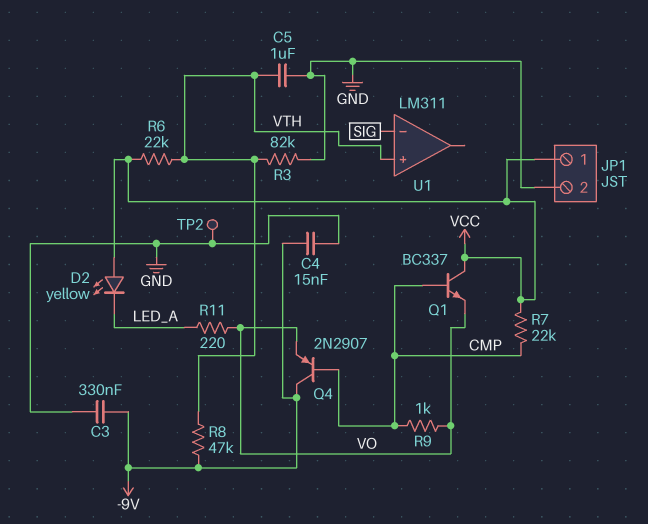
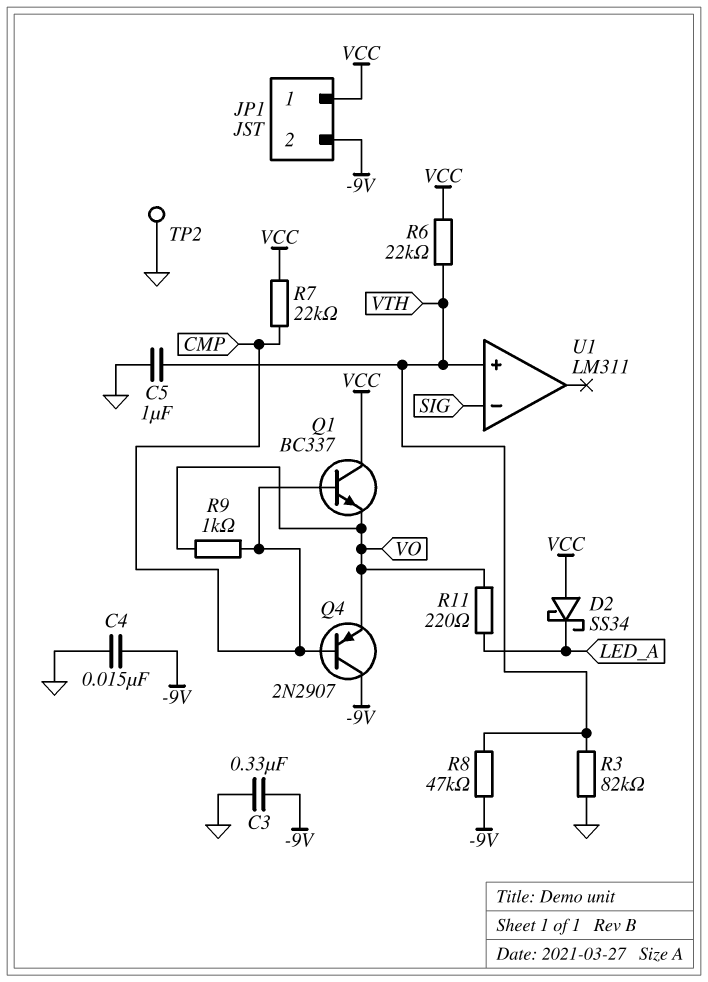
D2: LED yellow (A VCC, K LED_A) -> schottky SS34 (A VCC, K LED_A)
JP1 pin 2: GND -> -9V

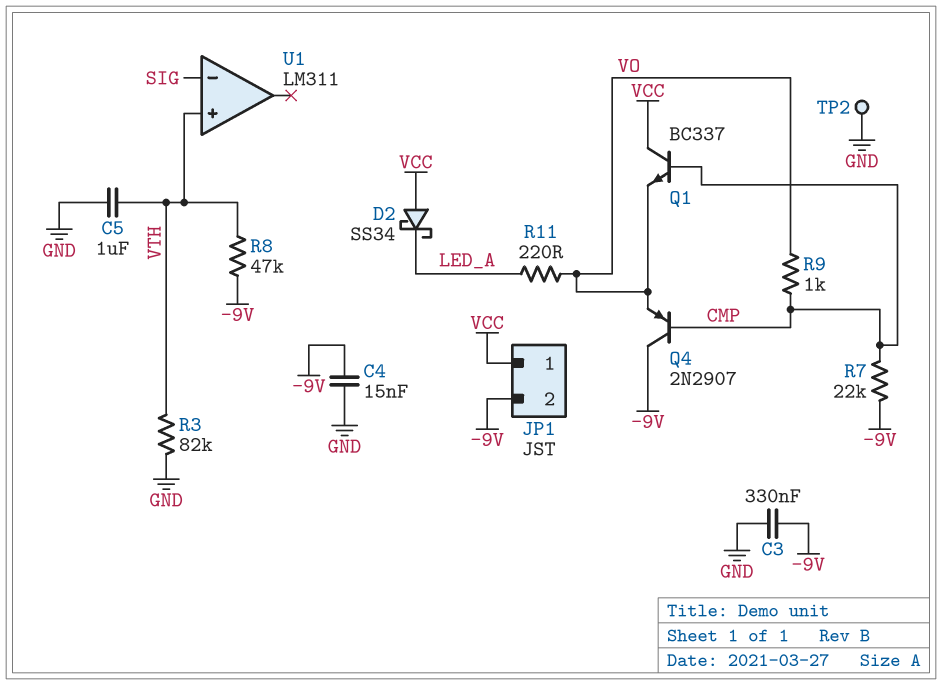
R6: 22k (VCC, VTH) -> none
R7: 22k (CMP, VCC) -> 22k (-9V, CMP)

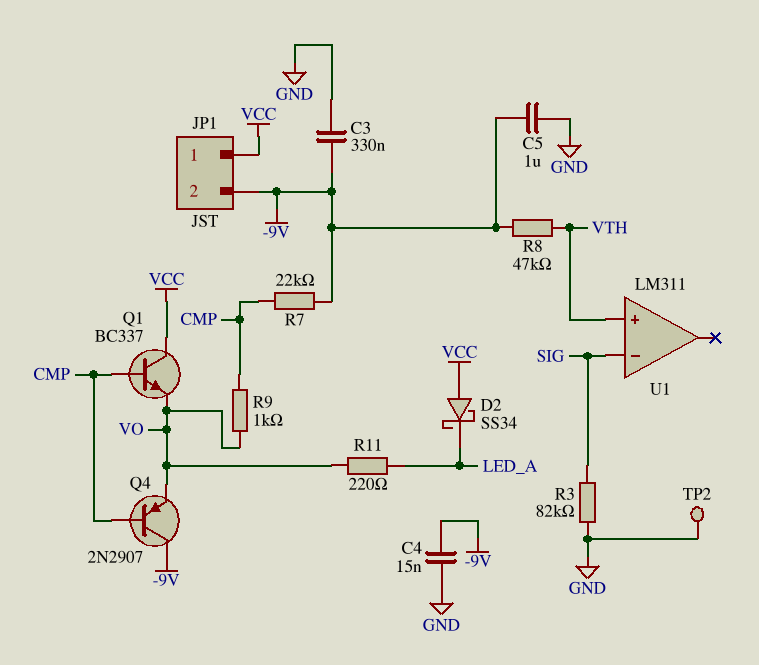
C5: 1uF (GND, VTH) -> 1uF (-9V, GND)
R3: 82k (GND, VTH) -> 82k (GND, SIG)

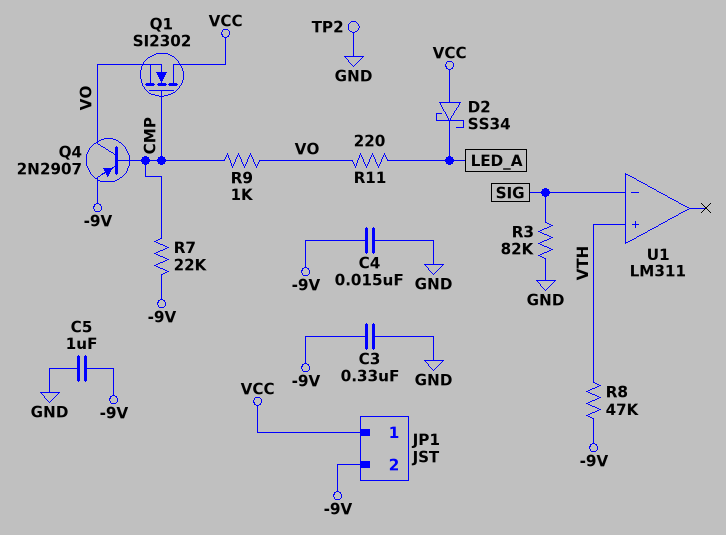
Q1: NPN BC337 (B CMP, C VCC, E VO) -> NMOS SI2302 (G CMP, D VCC, S VO)
Q4: PNP 2N2907 (B CMP, C -9V, E VO) -> PNP 2N2907 (B CMP, C VO, E -9V)

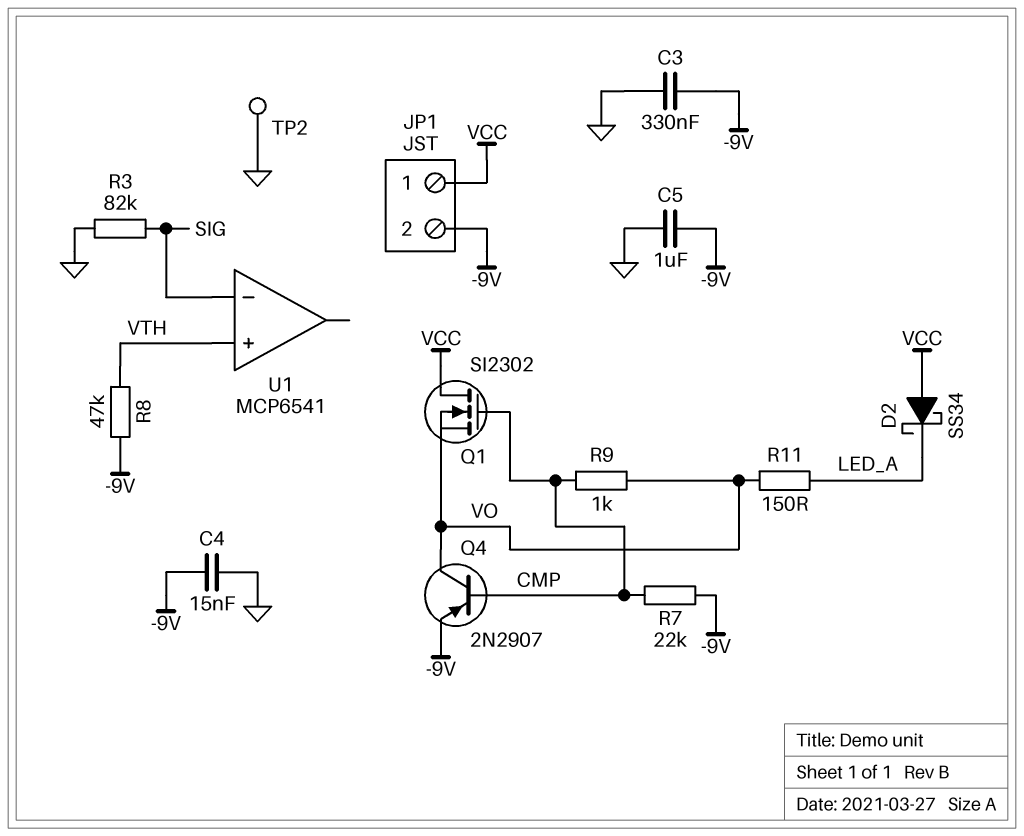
R11: 220 (LED_A, VO) -> 150 (LED_A, VO)
U1: LM311 -> MCP6541

